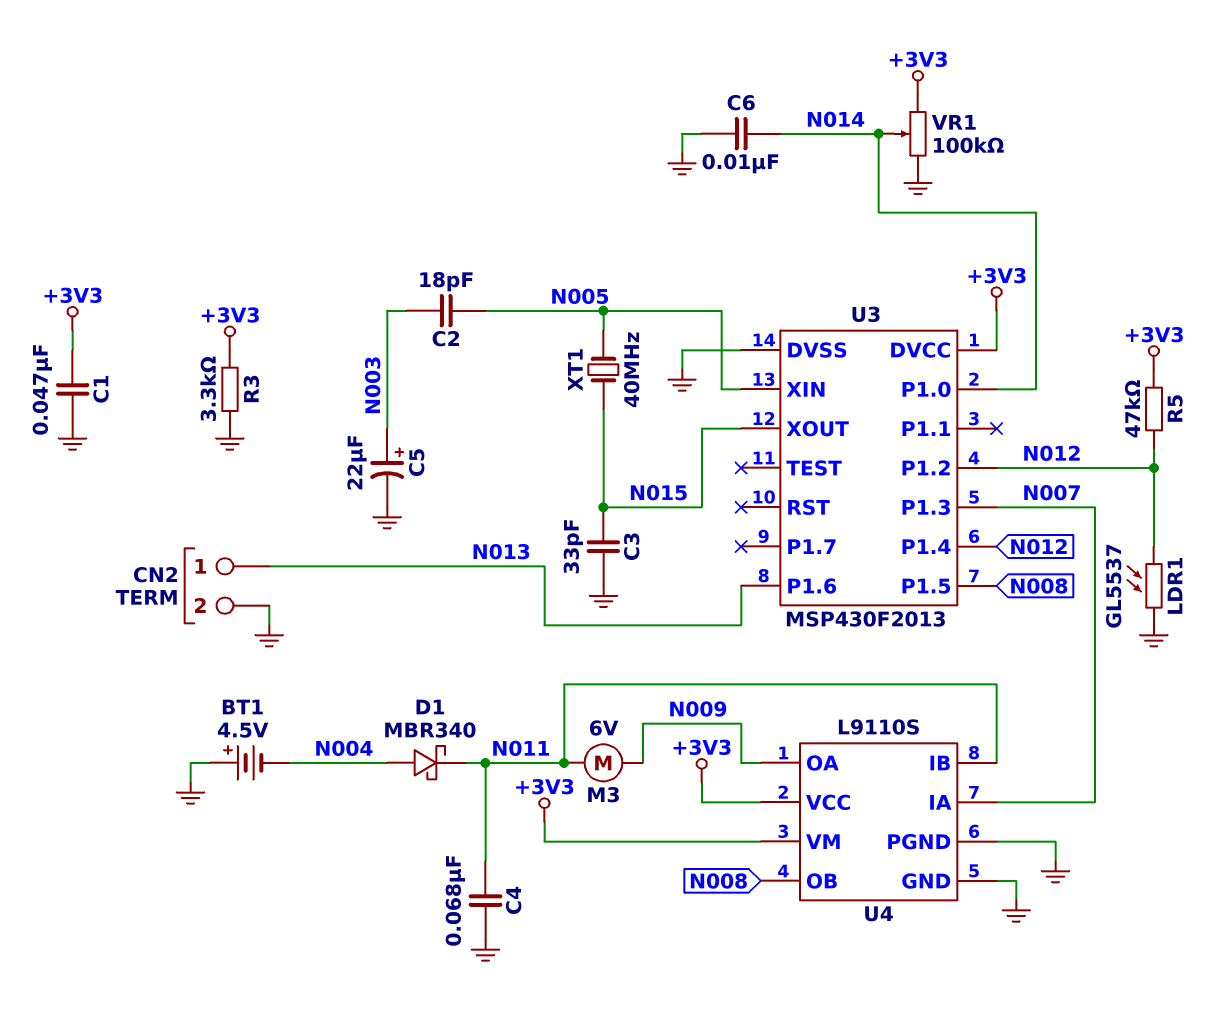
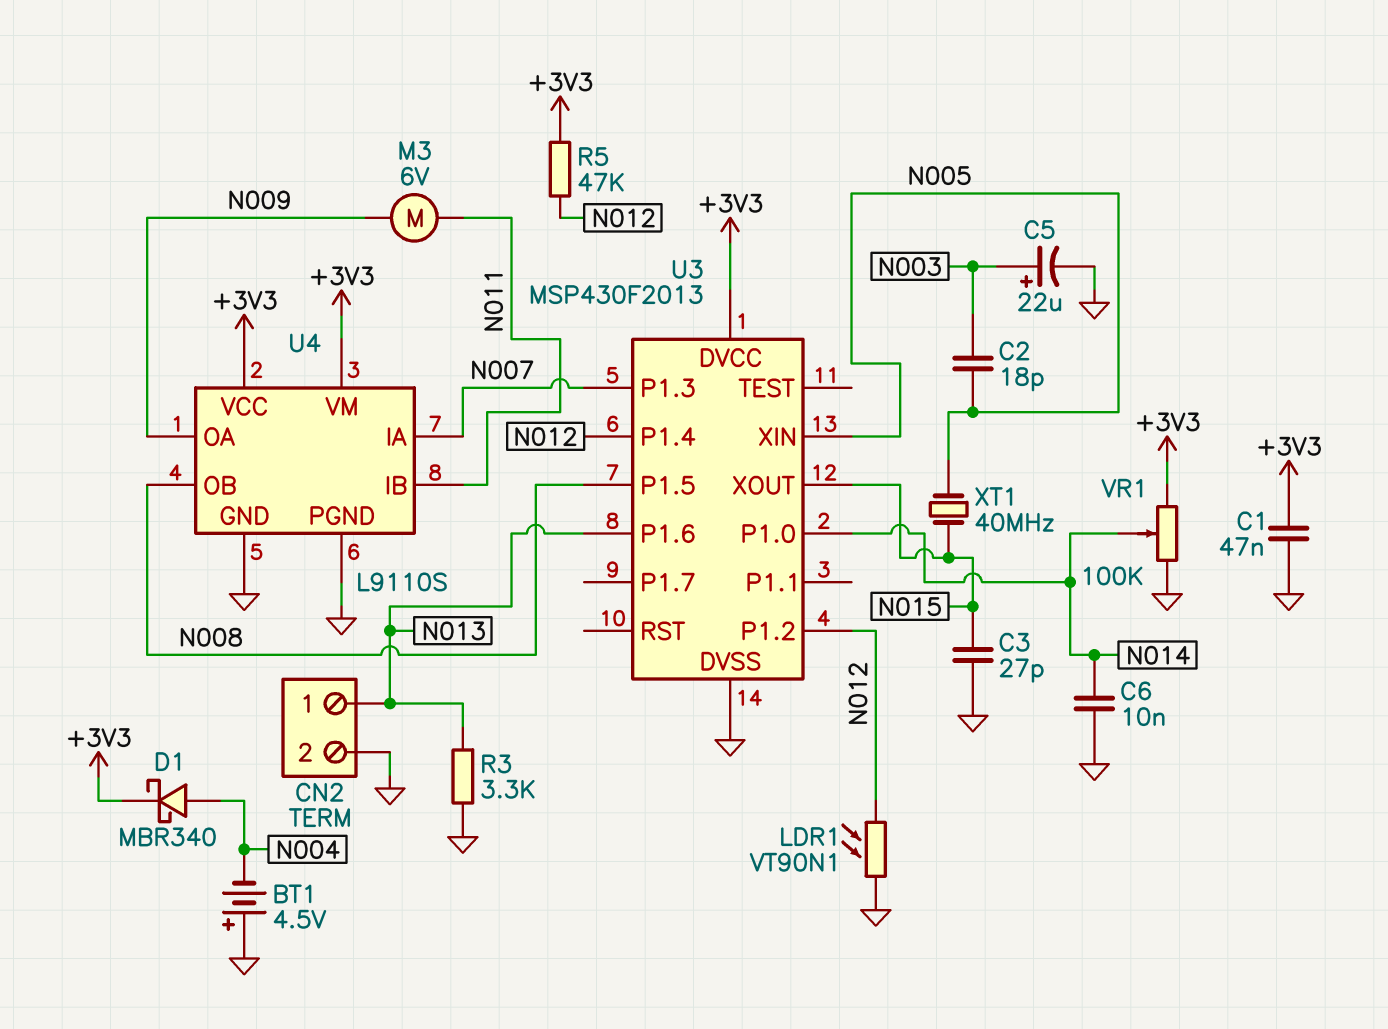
C3: 33pF (GND, N015) -> 27pF (GND, N015)
C4: 68nF (GND, N011) -> none
D1: schottky MBR340 (A N004, K N011) -> schottky MBR340 (A N004, K +3V3)
LDR1: GL5537 (GND, N012) -> VT90N1 (GND, N012)
R3: 3.3k (+3V3, GND) -> 3.3k (GND, N013)

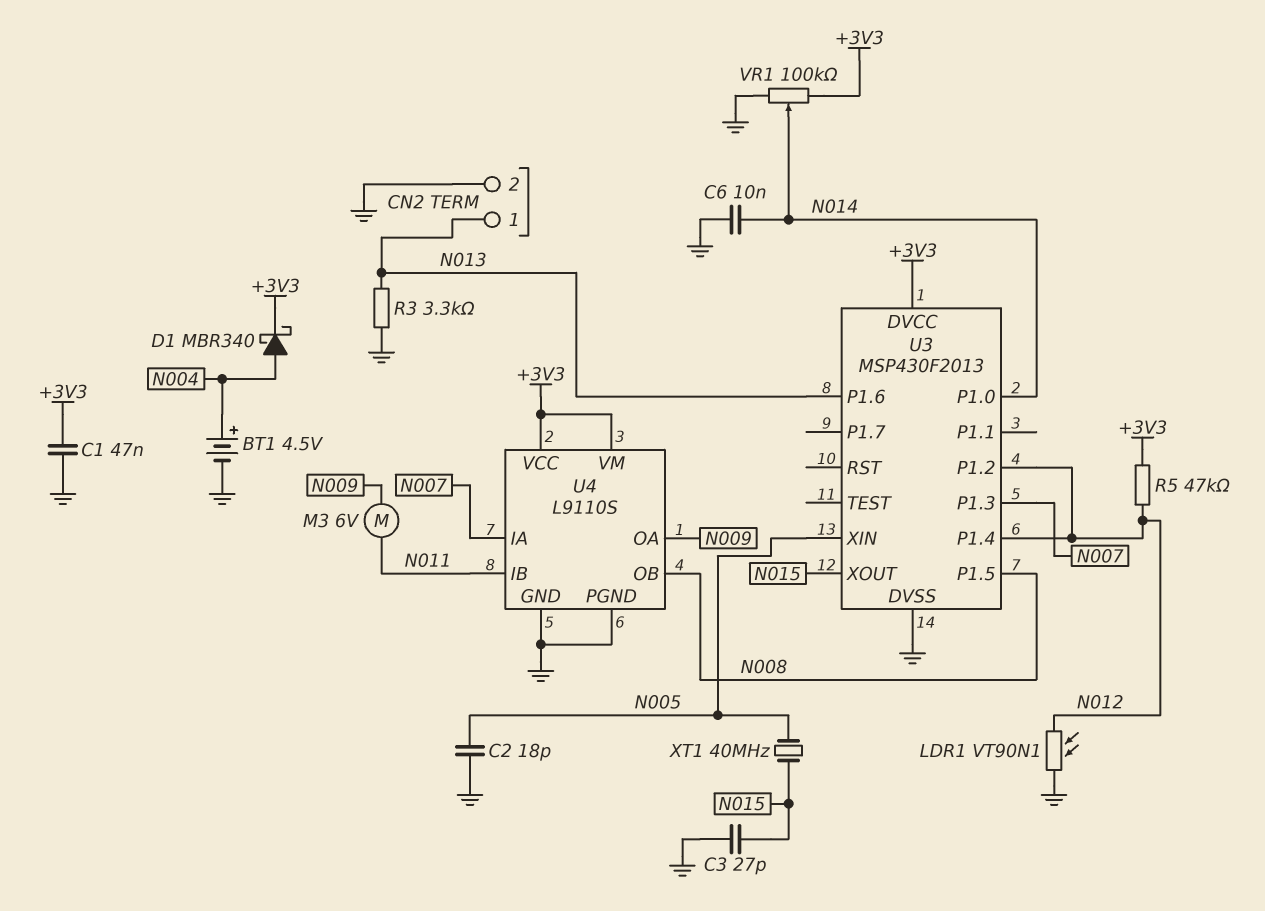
BT1: 4.5V (plus GND, minus N004) -> 4.5V (plus N004, minus GND)
C2: 18pF (N003, N005) -> 18pF (GND, N005)
C5: 22uF (plus N003, minus GND) -> none

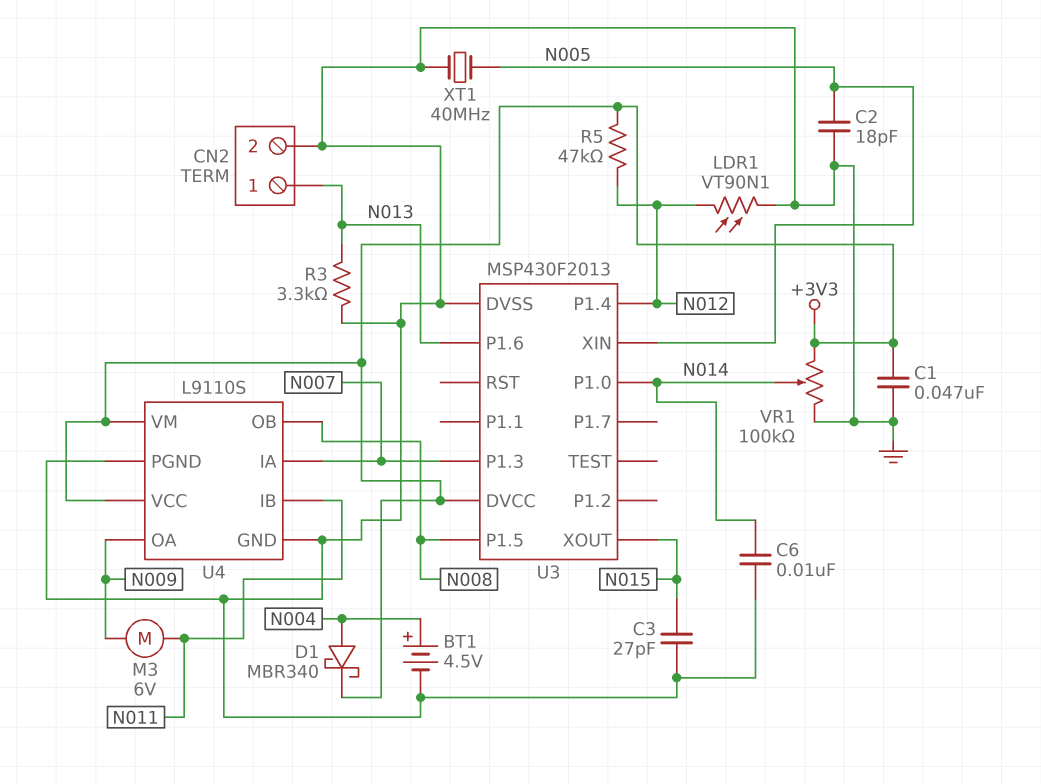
U3 pin P1.2: N012 -> none
XT1: 40MHz (N005, N015) -> 40MHz (GND, N005)

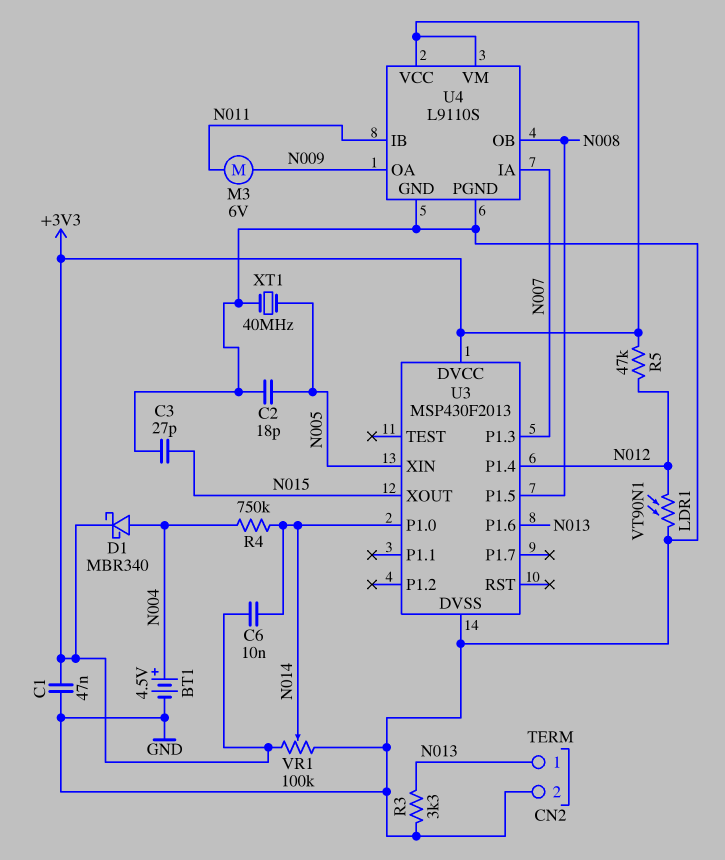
C6: 10nF (GND, N014) -> 10nF (+3V3, N014)
R4: none -> 750k (N004, N014)

